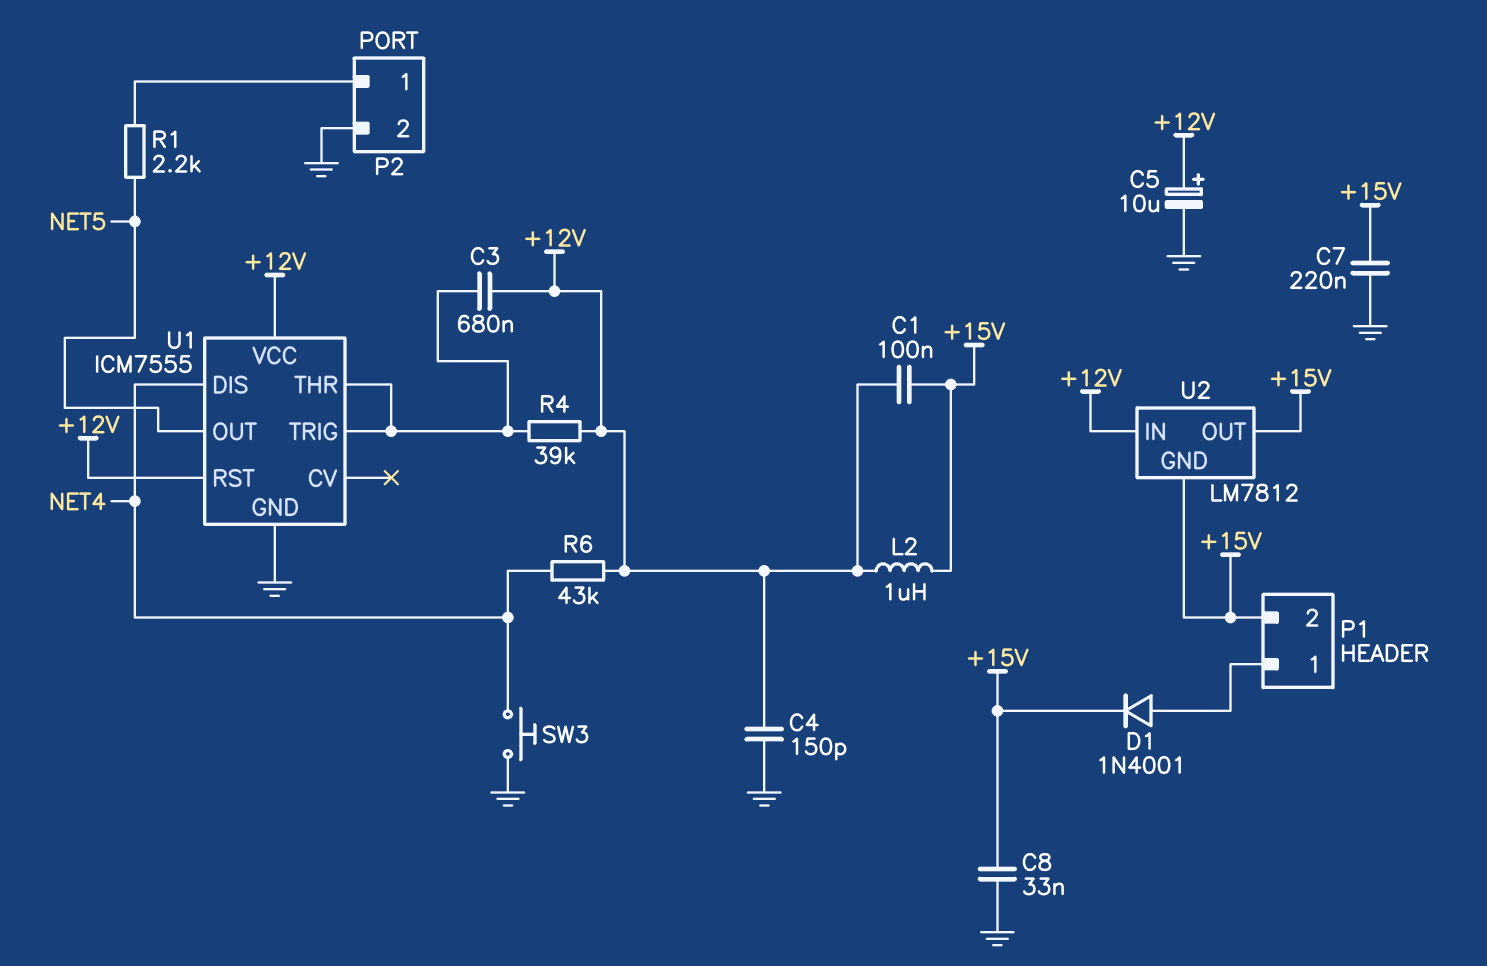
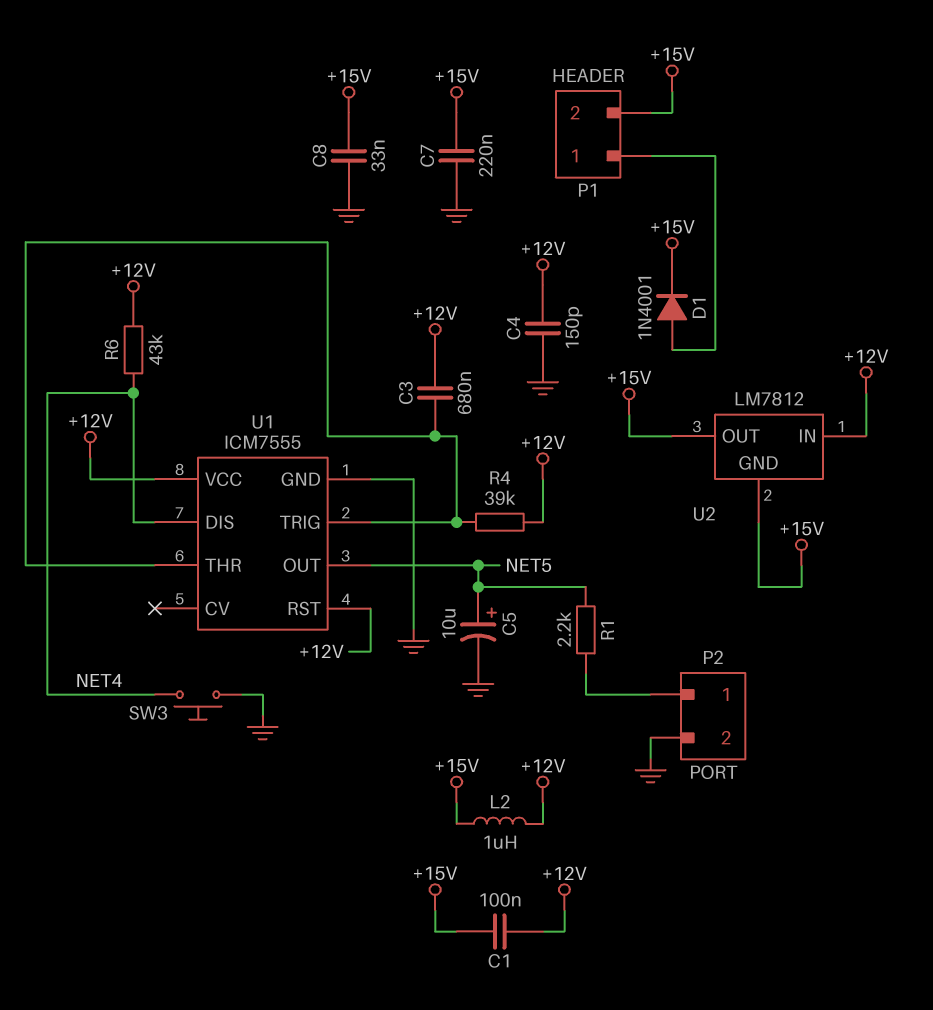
C5: 10uF (plus +12V, minus GND) -> 10uF (plus NET5, minus GND)

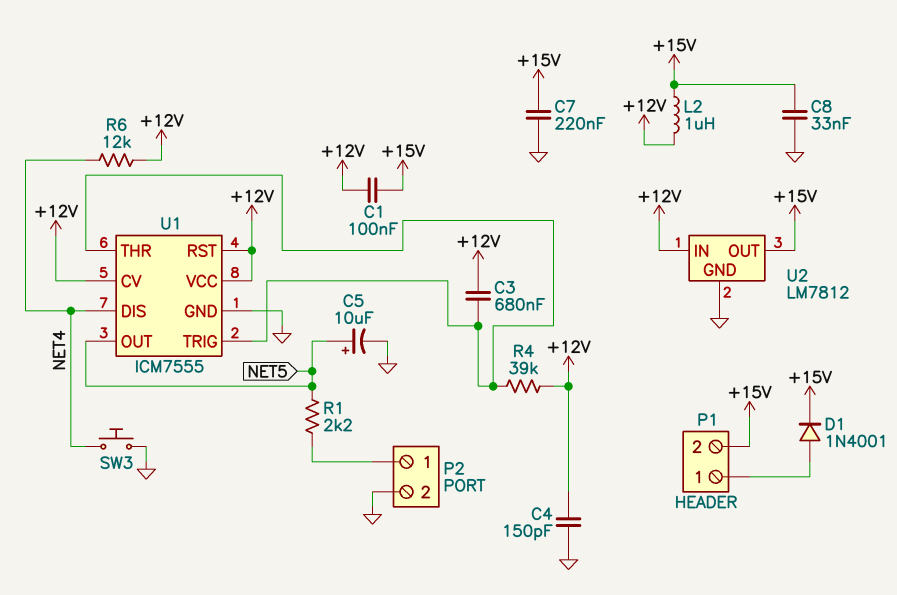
R6: 43k (+12V, NET4) -> 12k (+12V, NET4)
U1 pin CV: none -> +12V
U2 pin GND: +15V -> GND

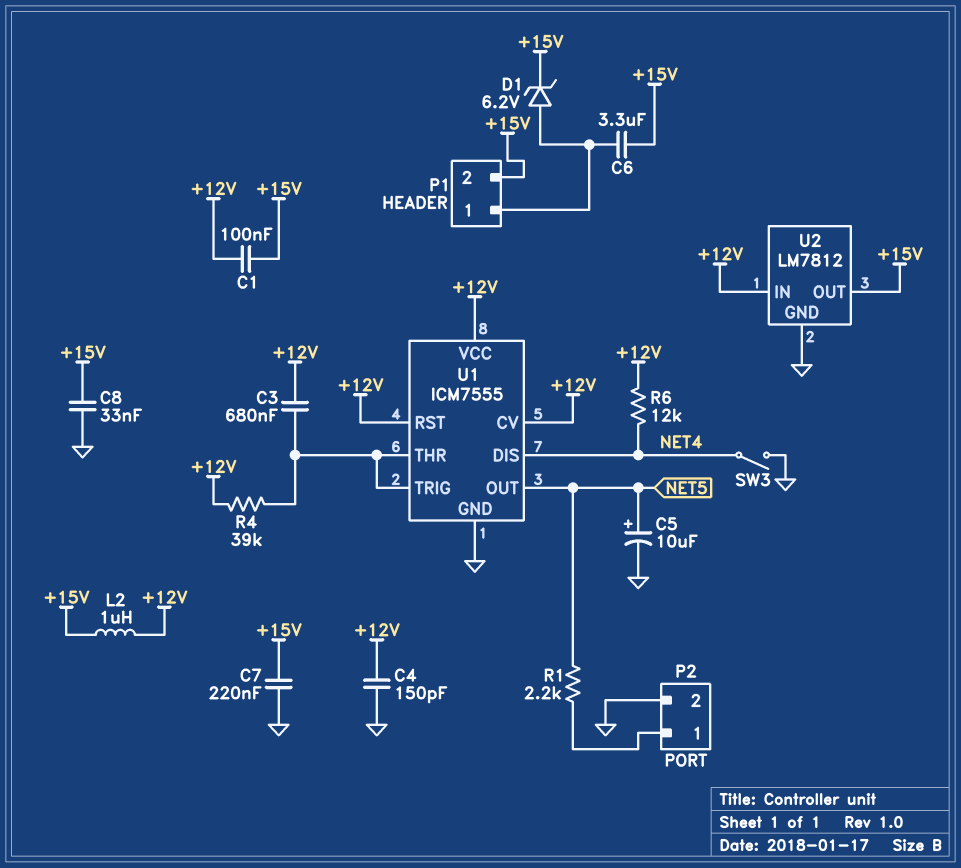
C6: none -> 3.3uF (+15V, P1/1)
D1: diode 1N4001 (A P1/1, K +15V) -> zener 6.2V (A P1/1, K +15V)
SW3: button (GND, NET4) -> switch (GND, NET4)

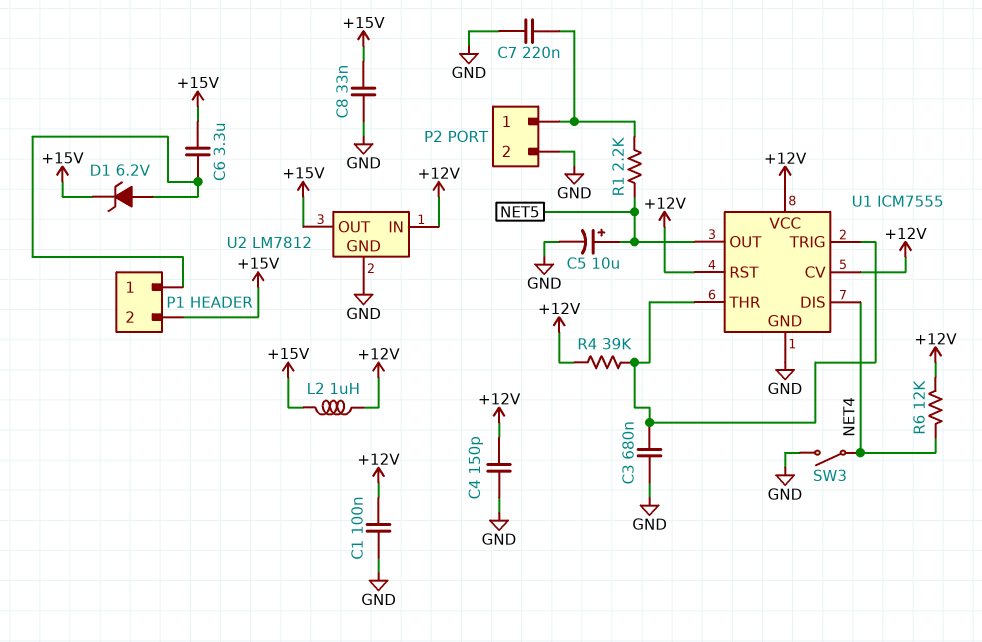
C1: 100nF (+12V, +15V) -> 100nF (+12V, GND)
C3: 680nF (+12V, U1/THR) -> 680nF (GND, U1/THR)
C7: 220nF (+15V, GND) -> 220nF (GND, P2/1)

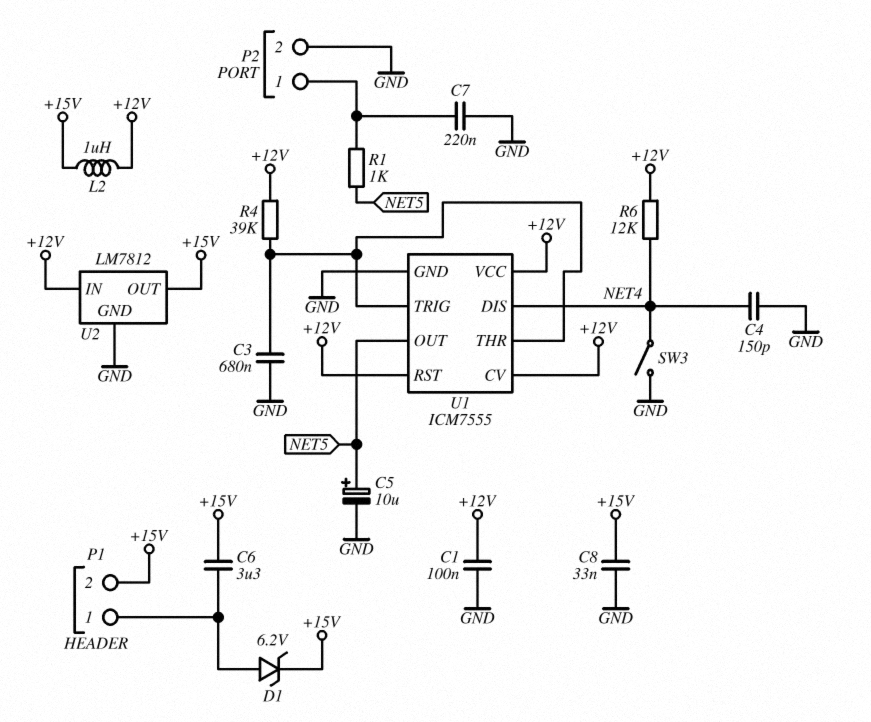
C4: 150pF (+12V, GND) -> 150pF (GND, NET4)
R1: 2.2k (NET5, P2/1) -> 1k (NET5, P2/1)

